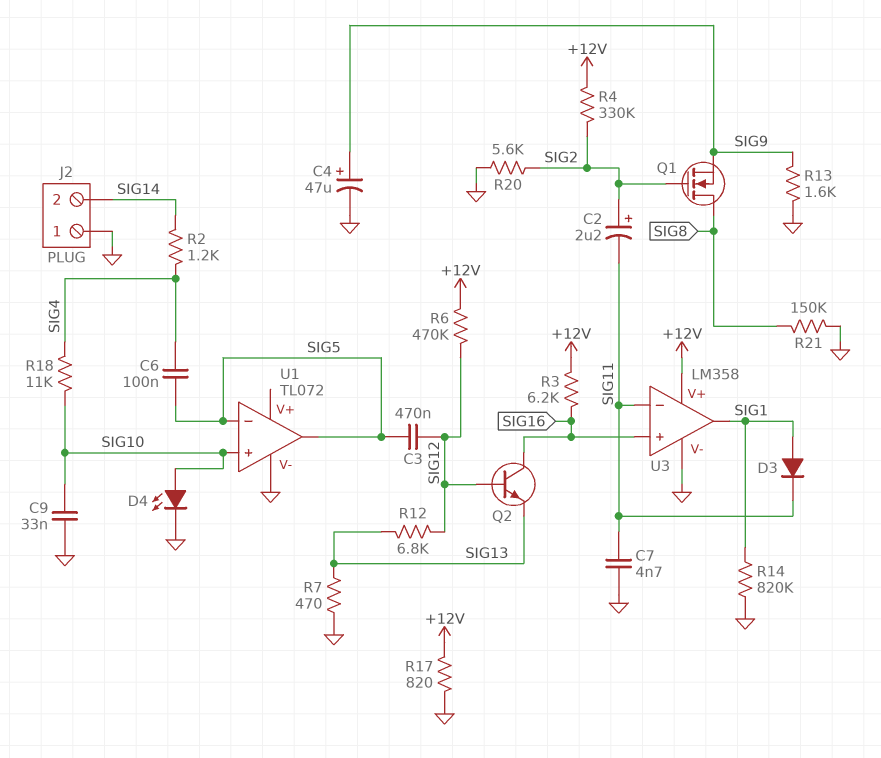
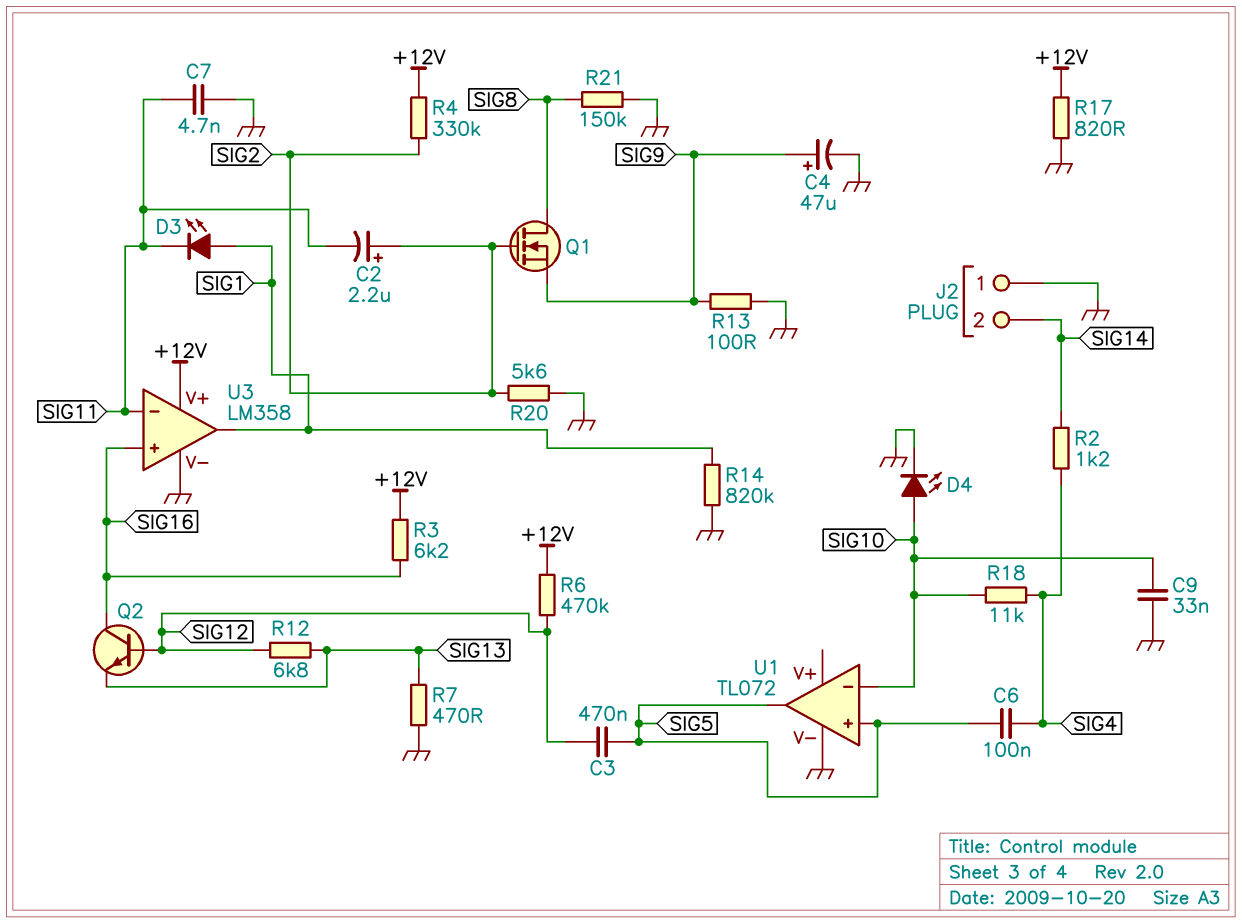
D3: diode (A SIG1, K SIG11) -> LED (A SIG1, K SIG11)
R13: 1.6k (GND, SIG9) -> 100 (GND, SIG9)
U1 pin in+: SIG10 -> SIG5
U1 pin in-: SIG5 -> SIG10

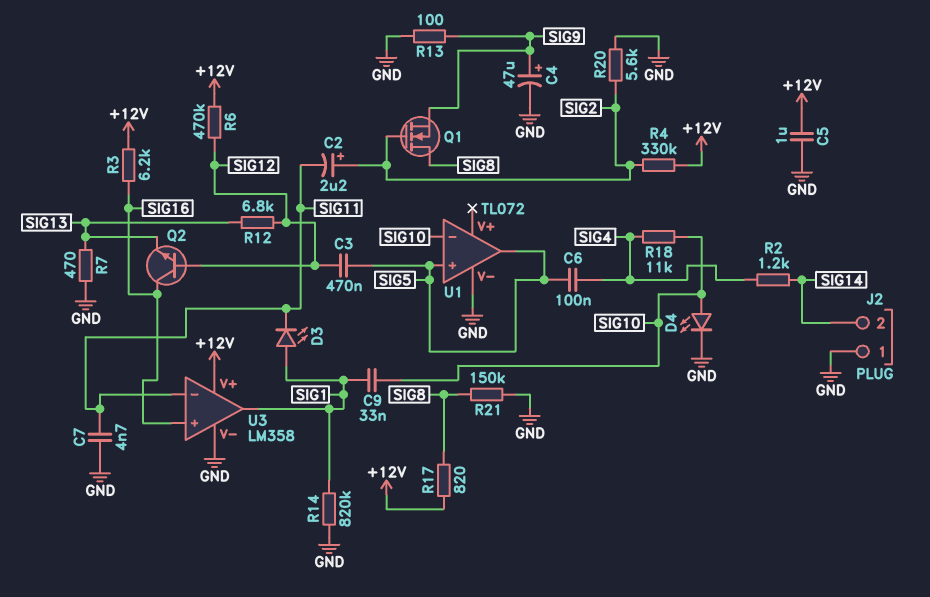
C5: none -> 1uF (+12V, GND)
C9: 33nF (GND, SIG10) -> 33nF (SIG1, SIG10)
R17: 820 (+12V, GND) -> 820 (+12V, SIG8)

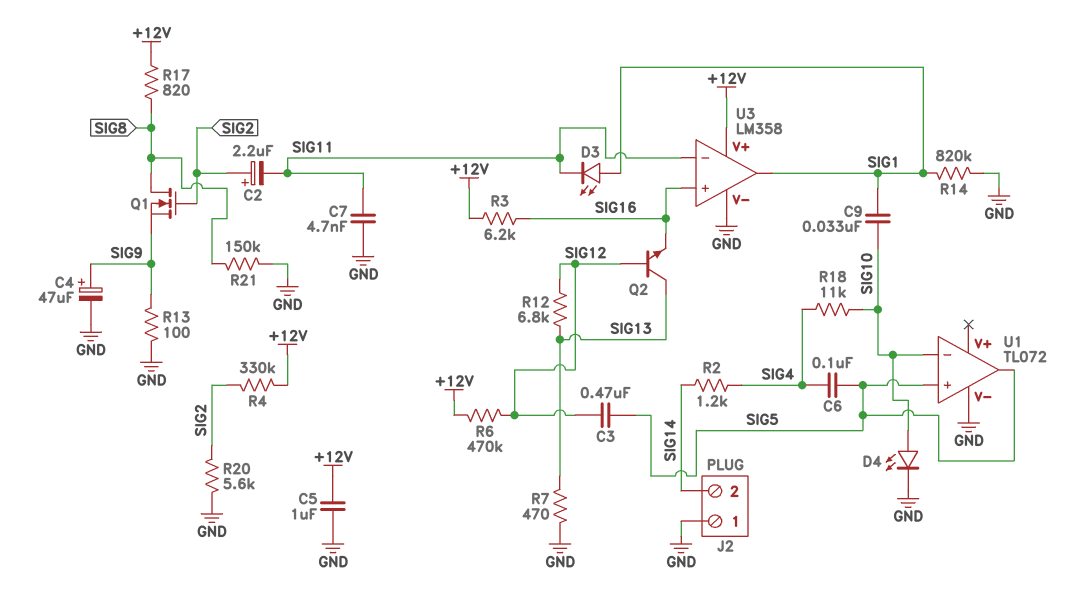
Q2: NPN (B SIG12, C SIG16, E SIG13) -> NPN (B SIG12, C SIG13, E SIG16)

